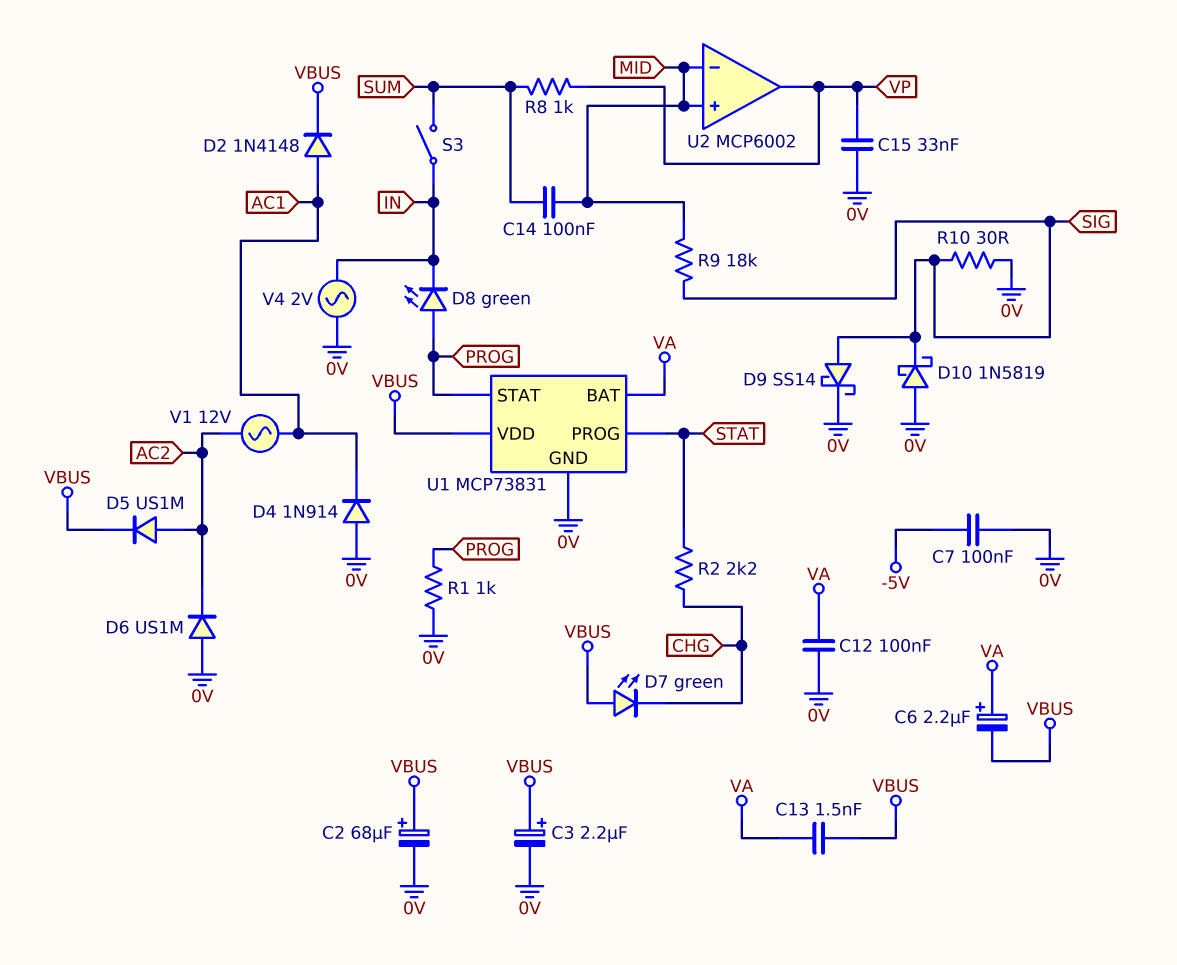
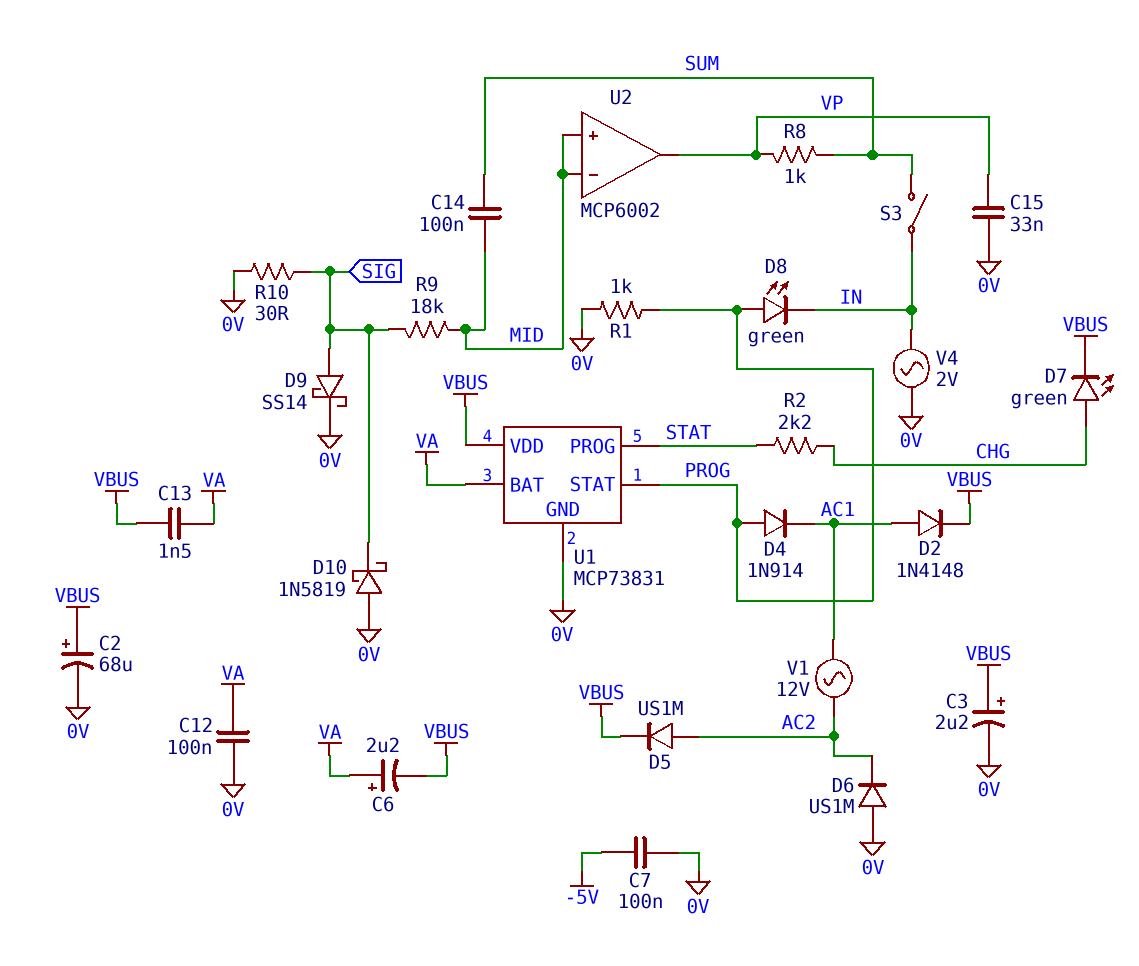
D4: diode 1N914 (A 0V, K AC1) -> diode 1N914 (A PROG, K AC1)
D7: LED green (A VBUS, K CHG) -> LED green (A CHG, K VBUS)

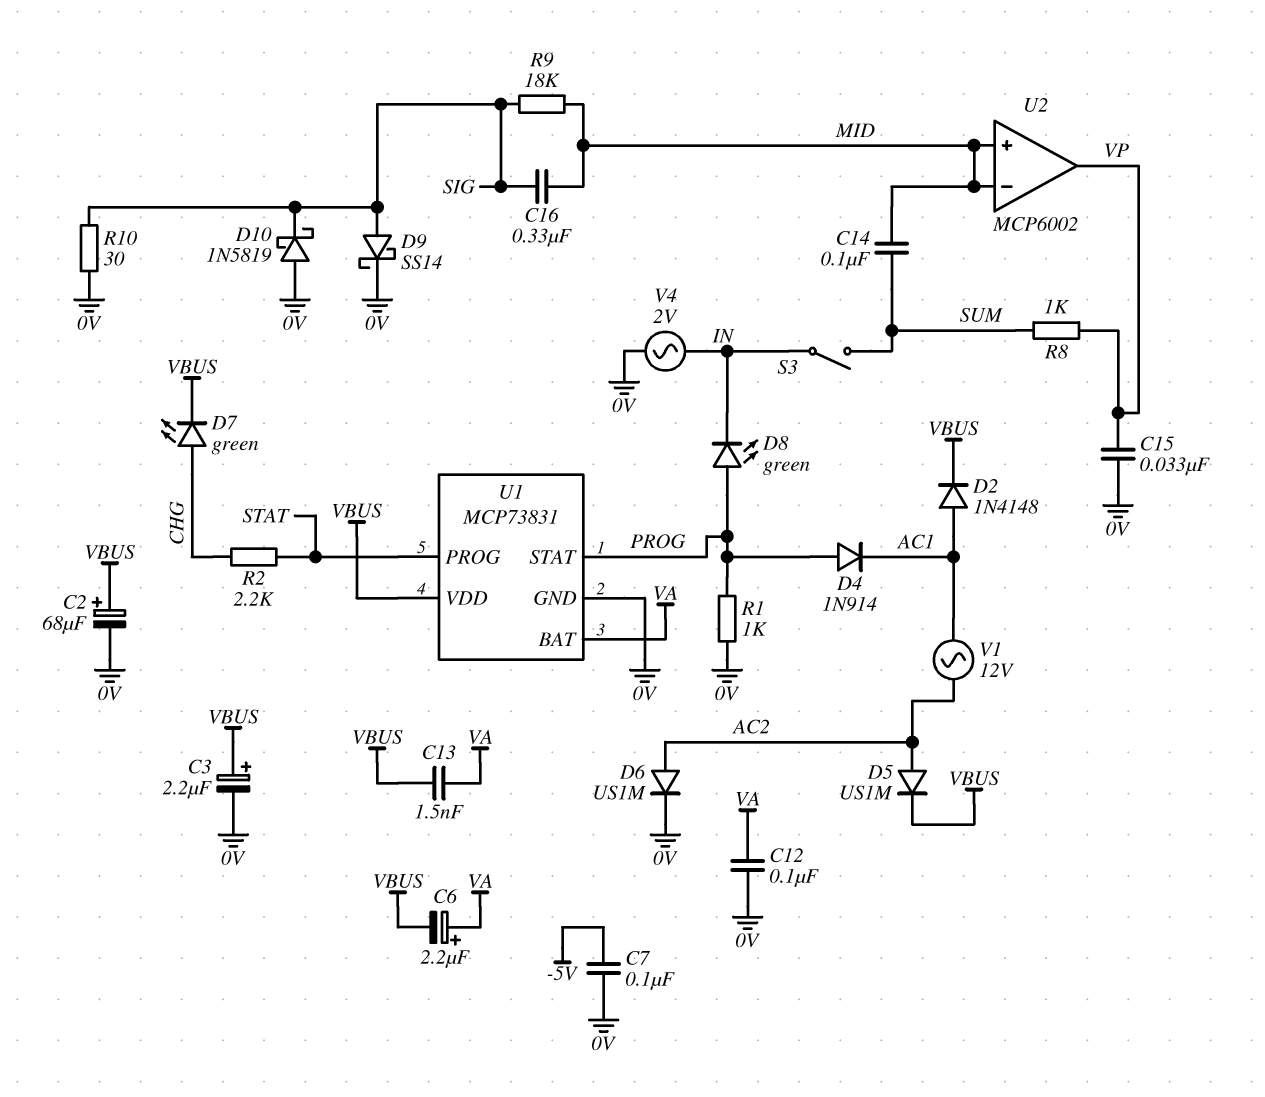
C16: none -> 330nF (MID, SIG)
D6: diode US1M (A 0V, K AC2) -> diode US1M (A AC2, K 0V)

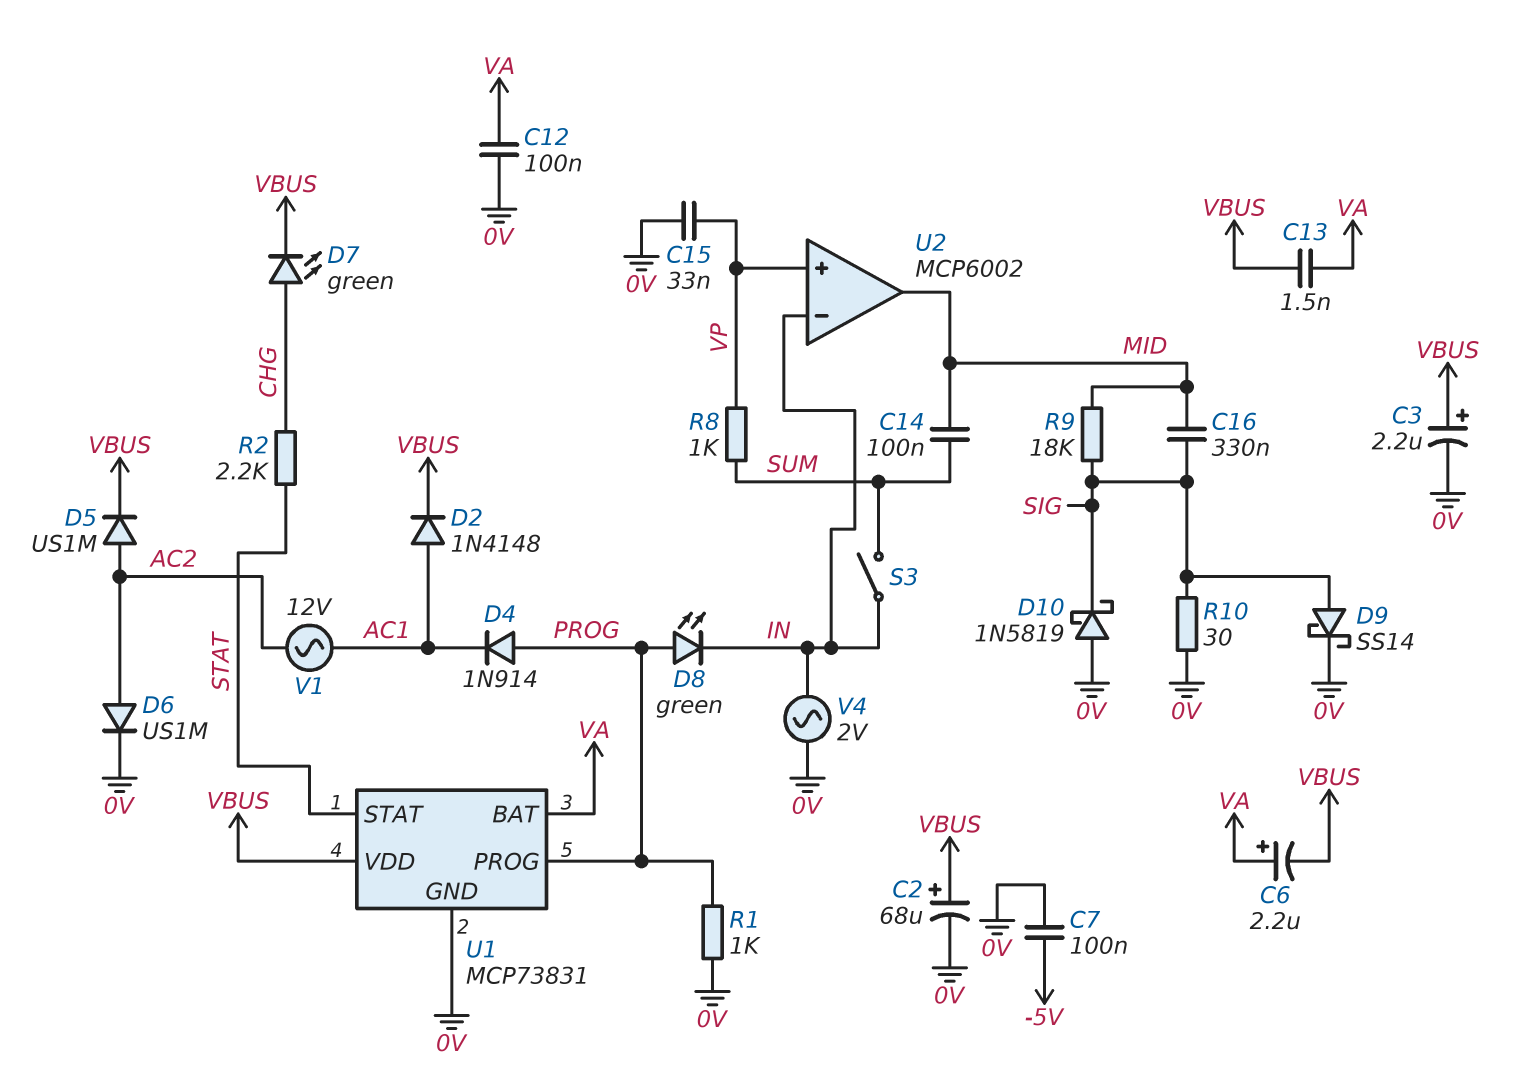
U1 pin PROG: STAT -> PROG
U1 pin STAT: PROG -> STAT
U2 pin in+: MID -> VP
U2 pin in-: MID -> IN
U2 pin out: VP -> MID

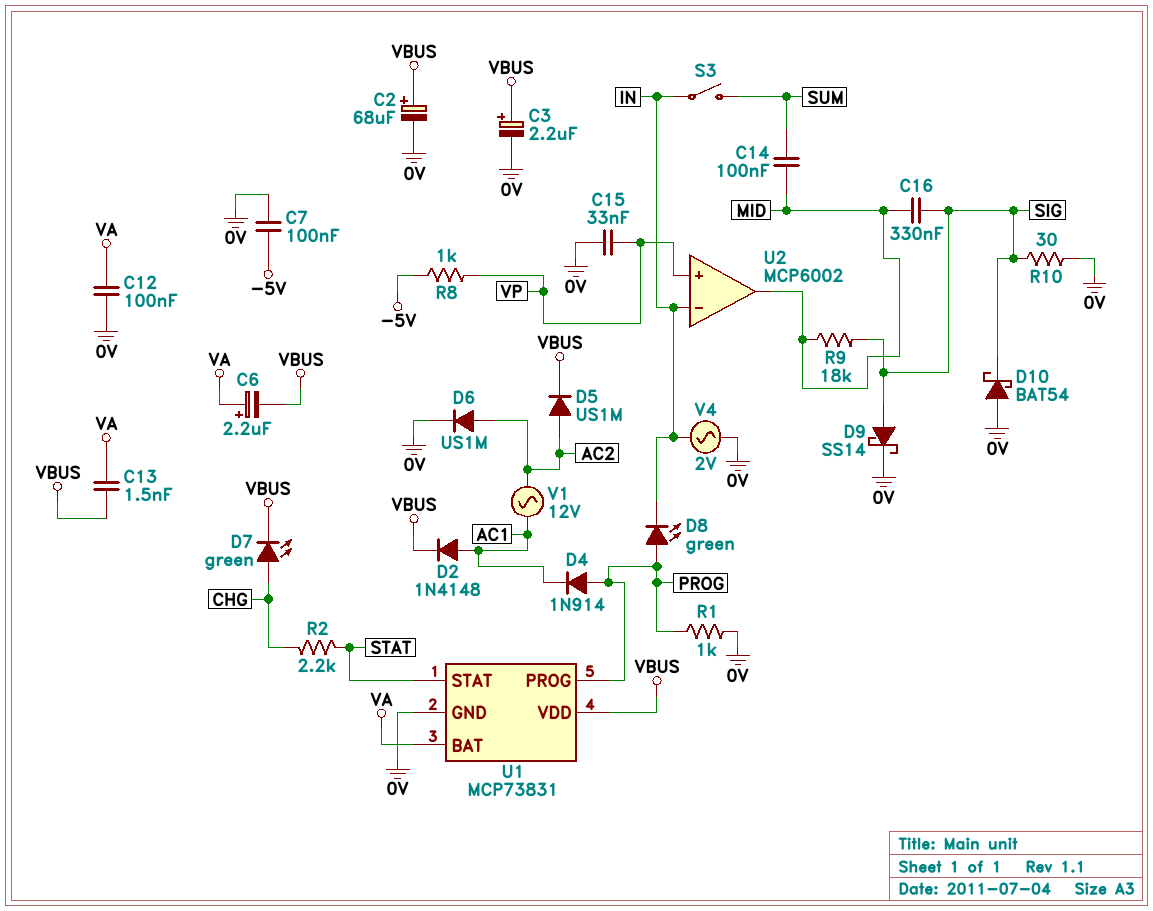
D10: schottky 1N5819 (A 0V, K SIG) -> schottky BAT54 (A 0V, K SIG)
R8: 1k (SUM, VP) -> 1k (-5V, VP)

